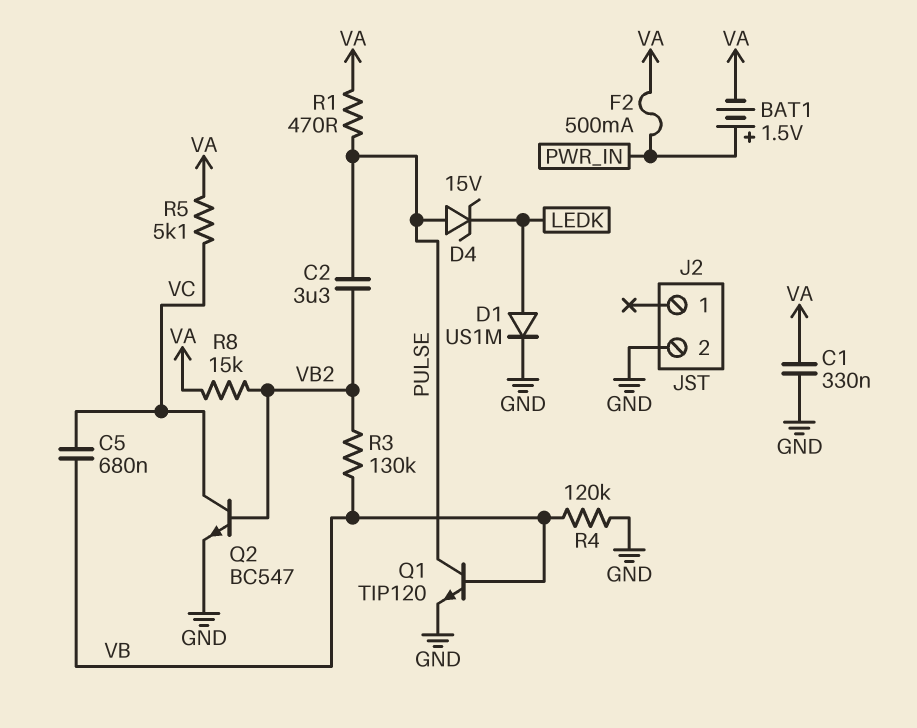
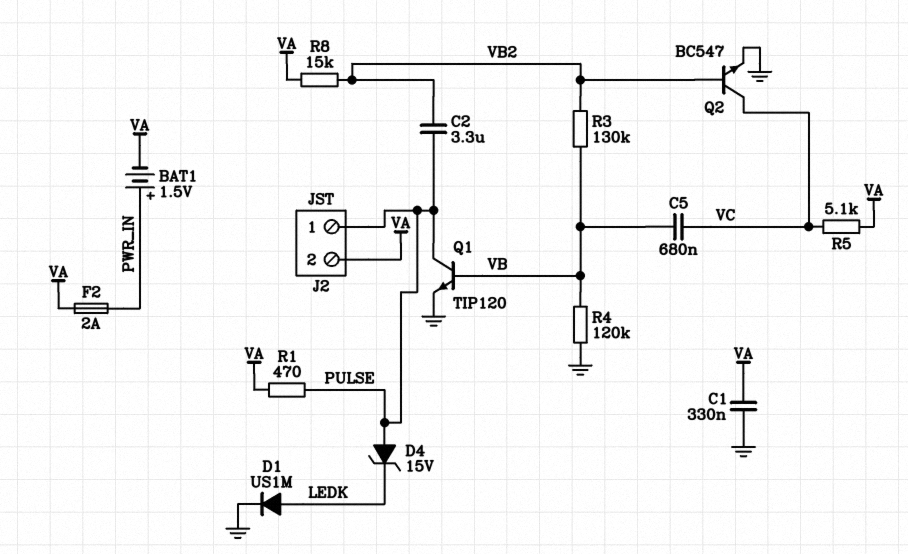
F2: 500mA (PWR_IN, VA) -> 2A (PWR_IN, VA)
J2 pin 1: none -> PULSE
J2 pin 2: GND -> VA

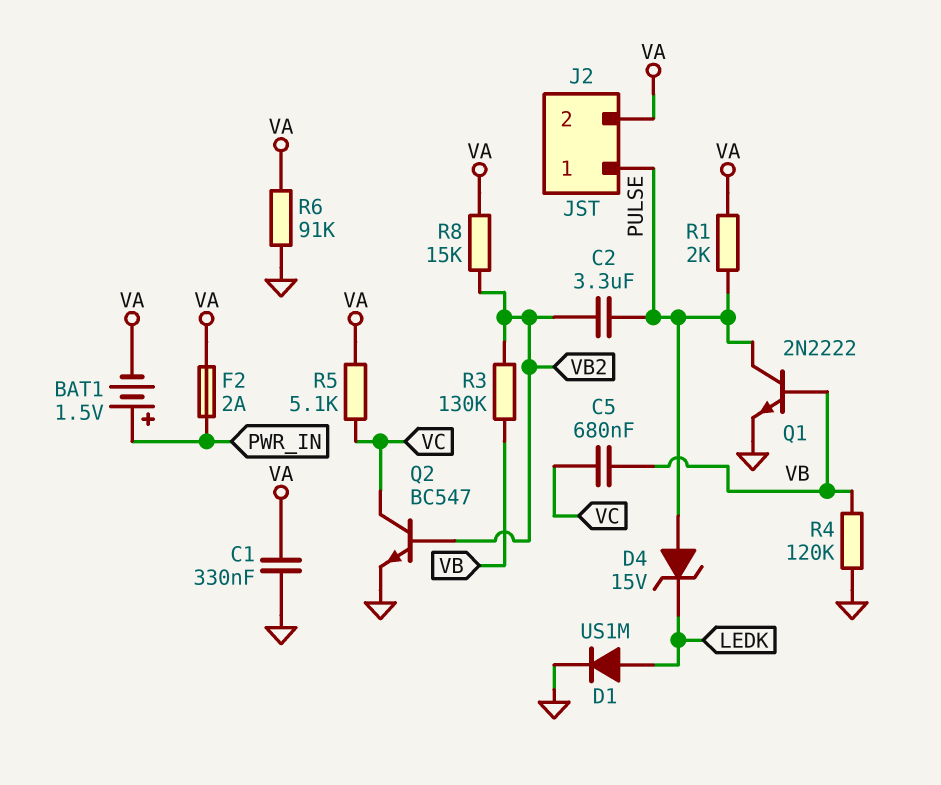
Q1: NPN TIP120 (B VB, C PULSE, E GND) -> NPN 2N2222 (B VB, C PULSE, E GND)
R1: 470 (PULSE, VA) -> 2k (PULSE, VA)
R6: none -> 91k (GND, VA)

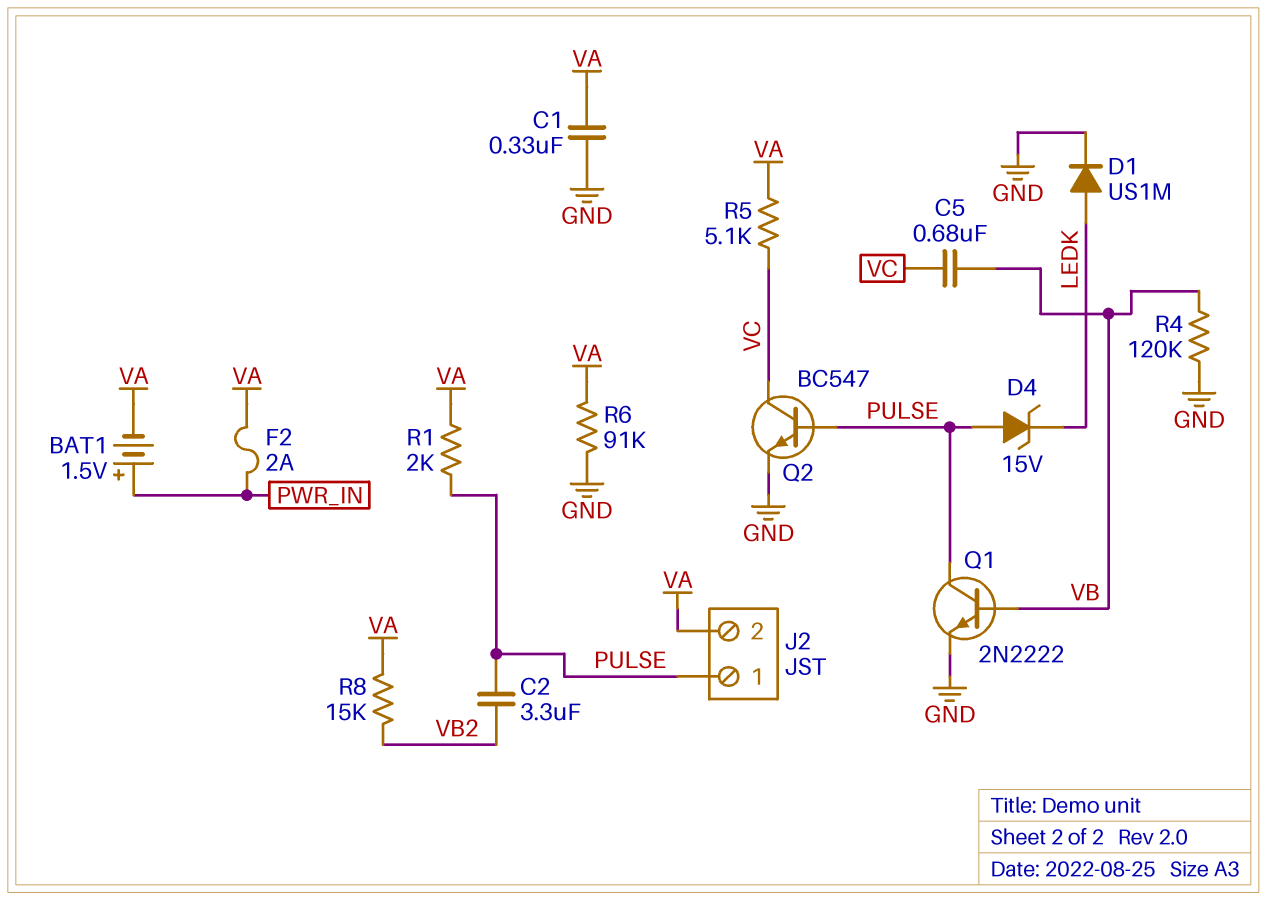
Q2: NPN BC547 (B VB2, C VC, E GND) -> NPN BC547 (B PULSE, C VC, E GND)
R3: 130k (VB, VB2) -> none

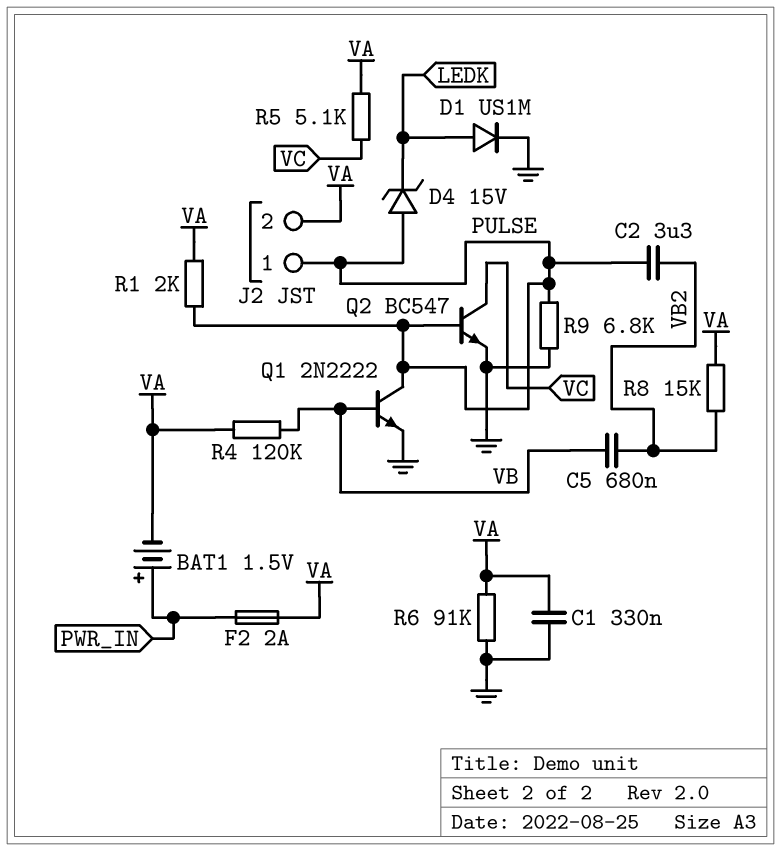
C5: 680nF (VB, VC) -> 680nF (VB, VB2)
R4: 120k (GND, VB) -> 120k (VA, VB)
R9: none -> 6.8k (GND, PULSE)

